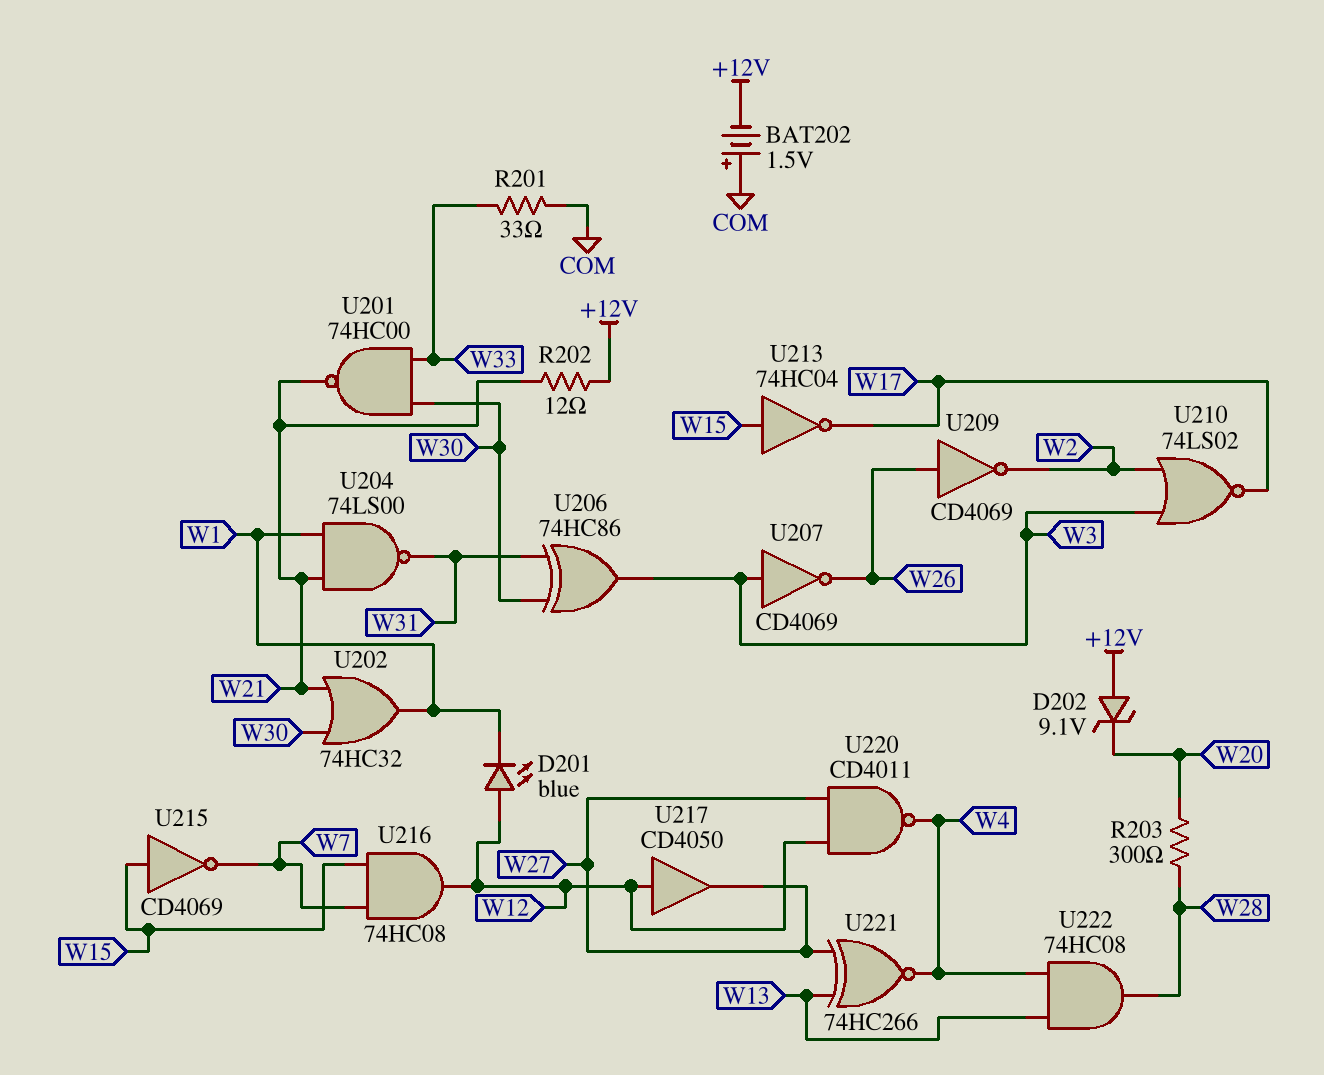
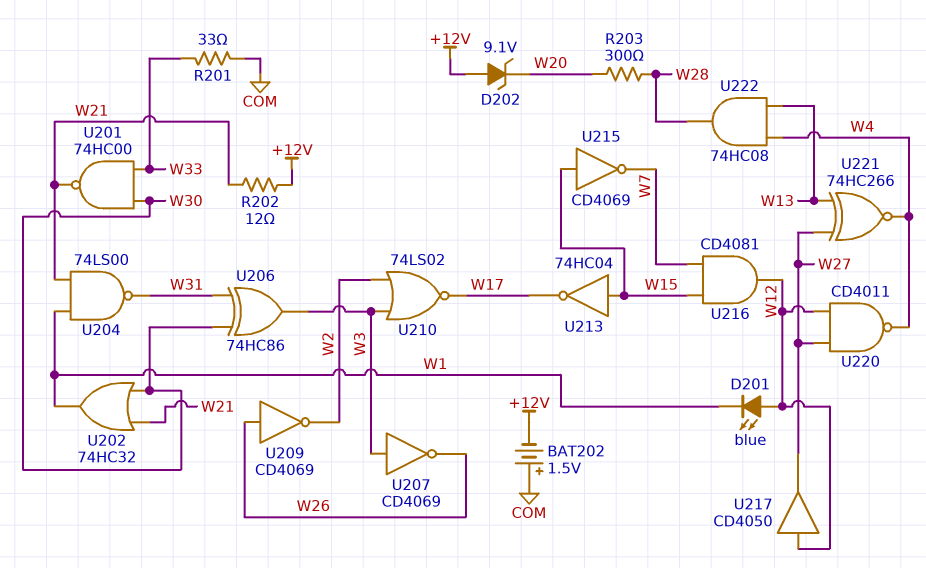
U216: AND 74HC08 (in W7, in W15, out W12) -> AND CD4081 (in W7, in W15, out W12)

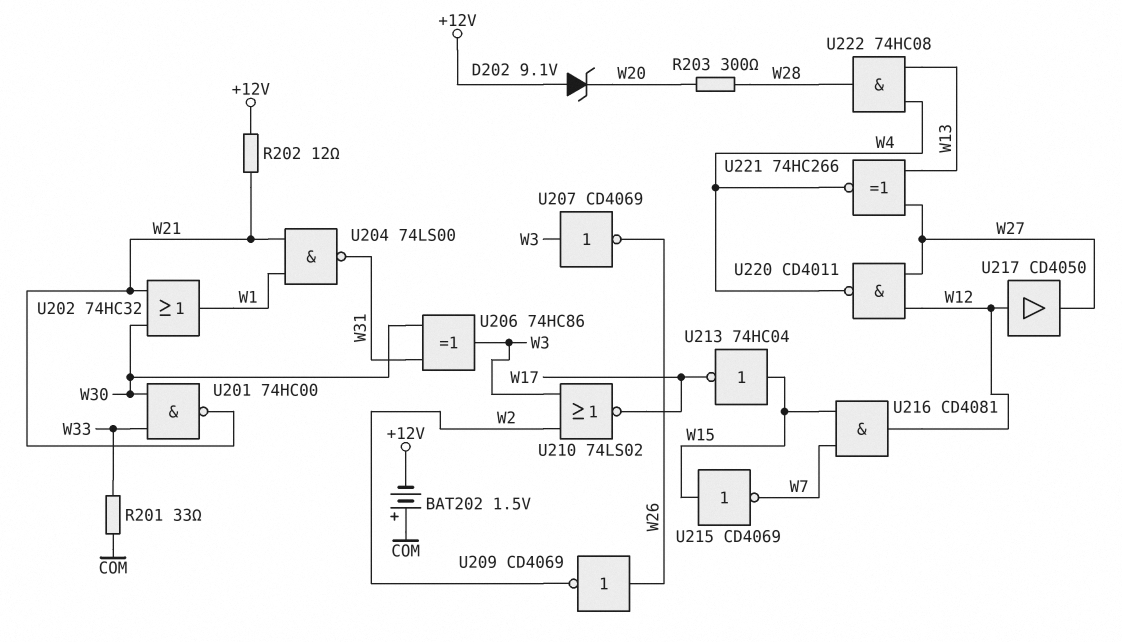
D201: LED blue (A W12, K W1) -> none

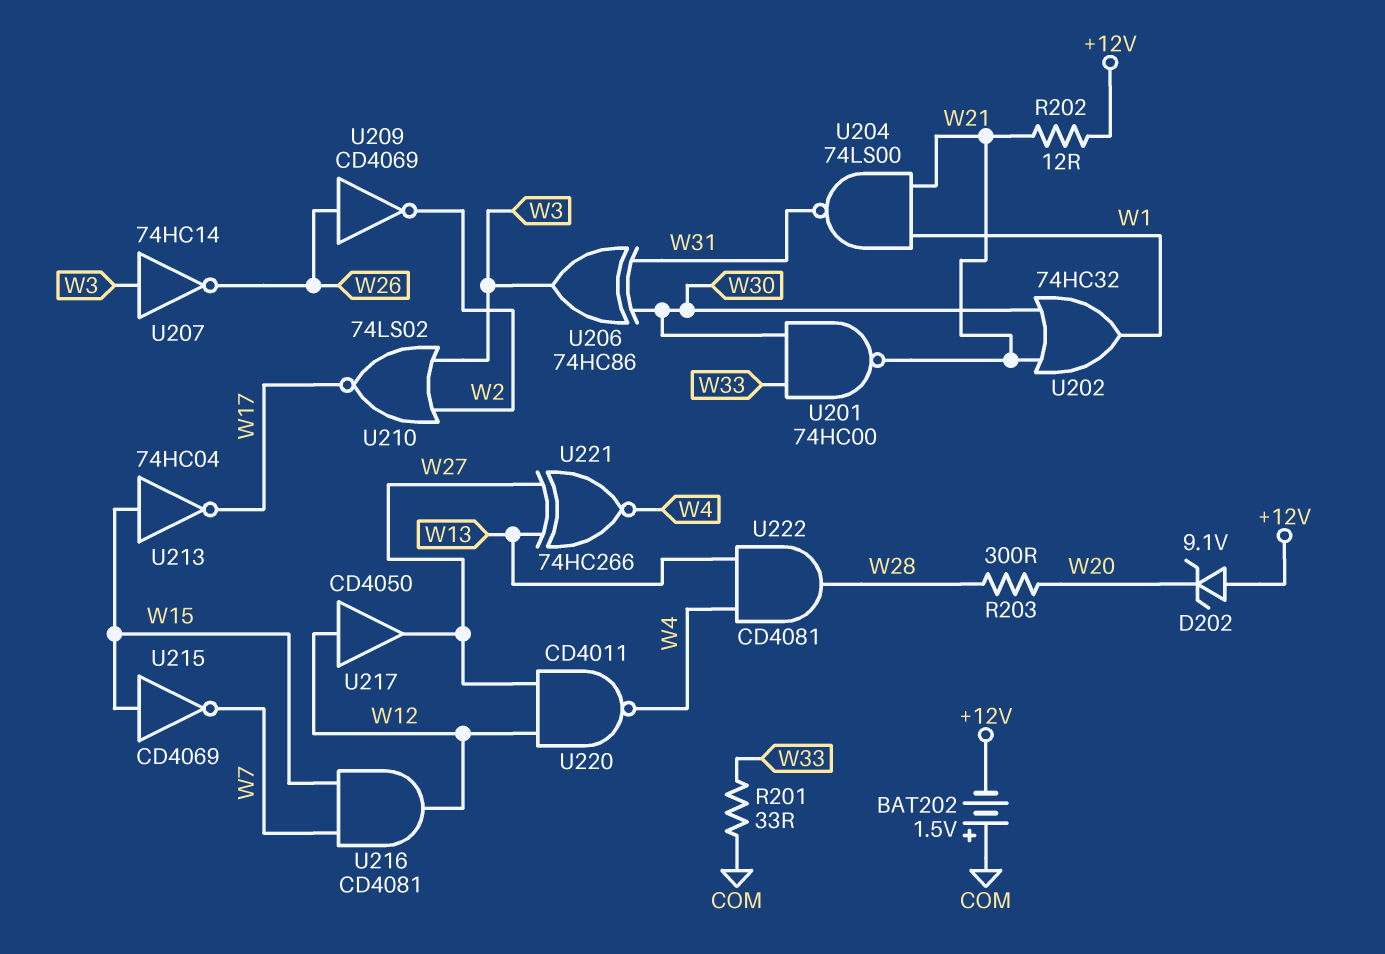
U207: NOT CD4069 (in W3, out W26) -> NOT 74HC14 (in W3, out W26)
U222: AND 74HC08 (in W4, in W13, out W28) -> AND CD4081 (in W4, in W13, out W28)

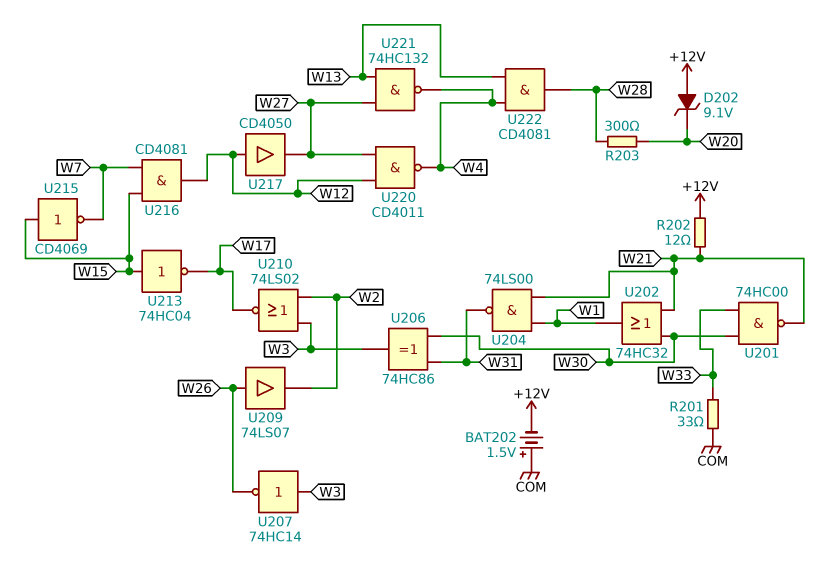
U209: NOT CD4069 (in W26, out W2) -> buffer 74LS07 (in W26, out W2)
U221: XNOR 74HC266 (in W13, in W27, out W4) -> NAND 74HC132 (in W13, in W27, out W4)

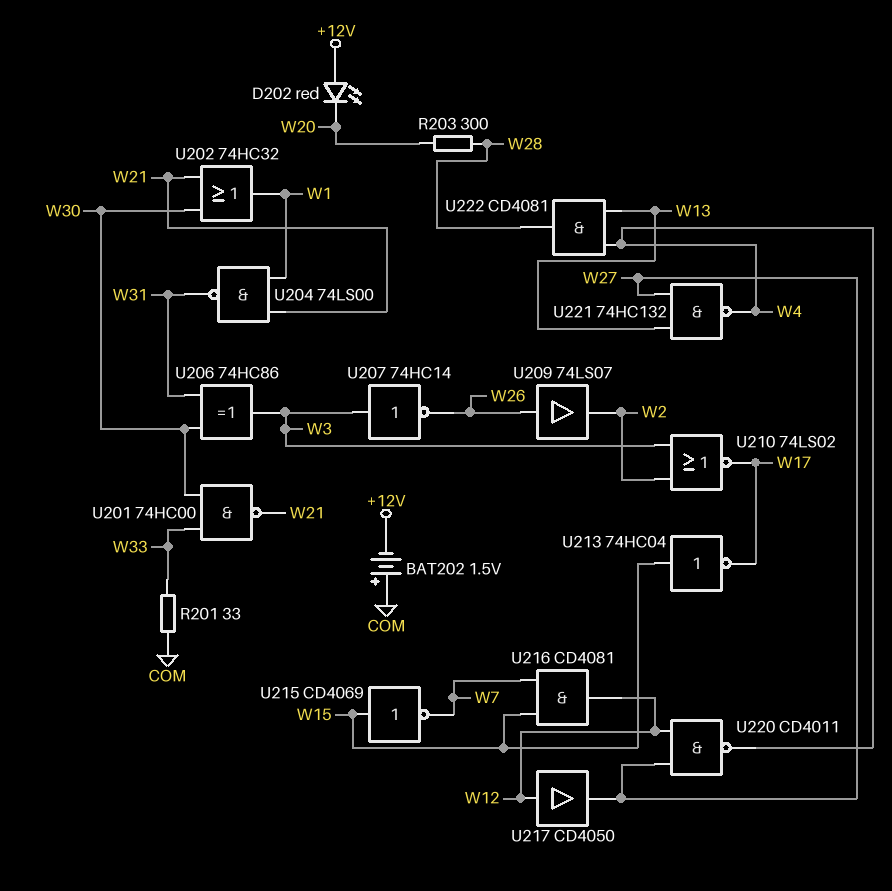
D202: zener 9.1V (A +12V, K W20) -> LED red (A +12V, K W20)
R202: 12 (+12V, W21) -> none

